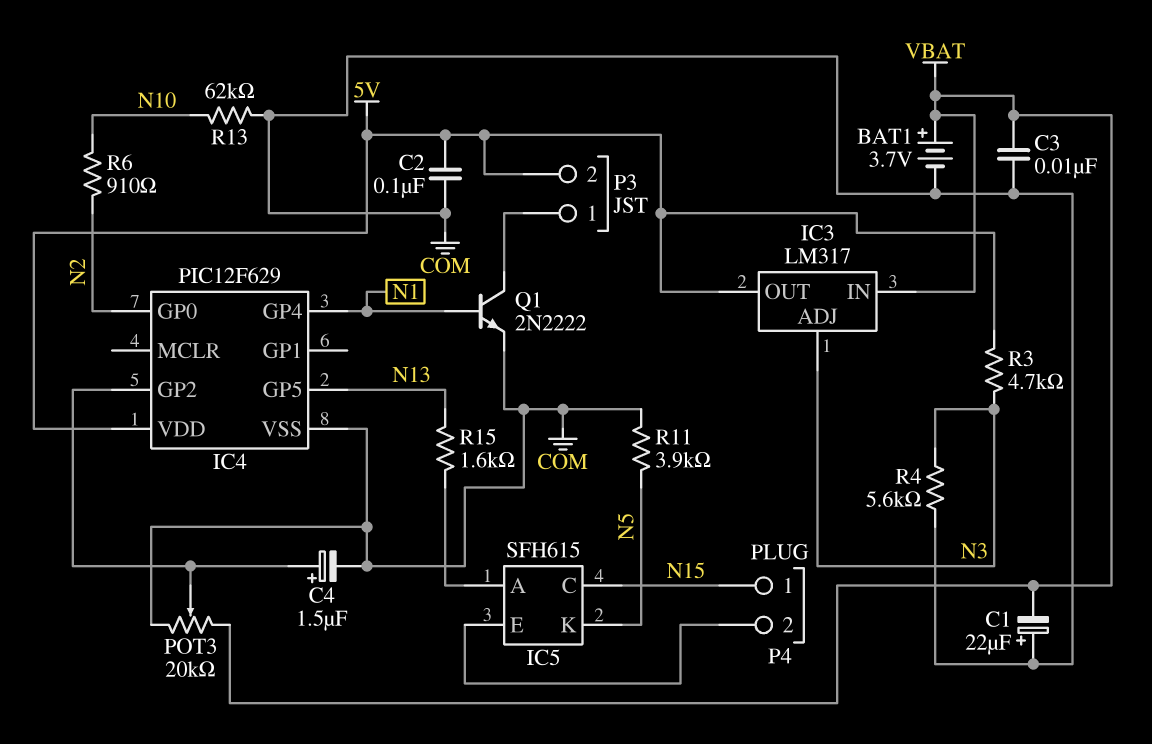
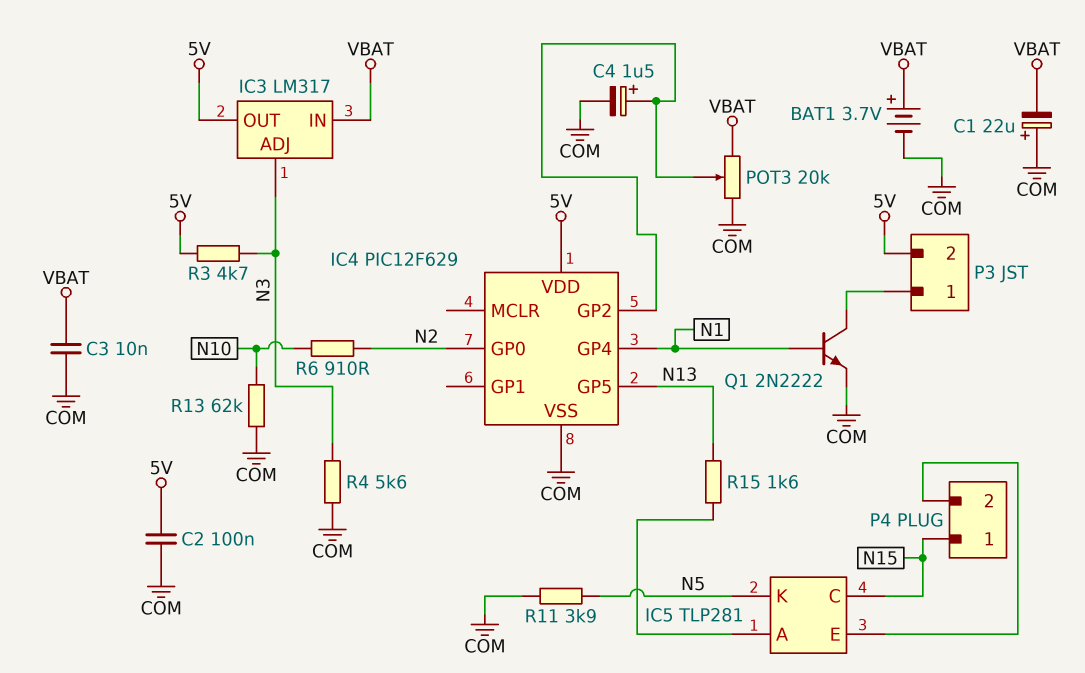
IC5: SFH615 -> TLP281

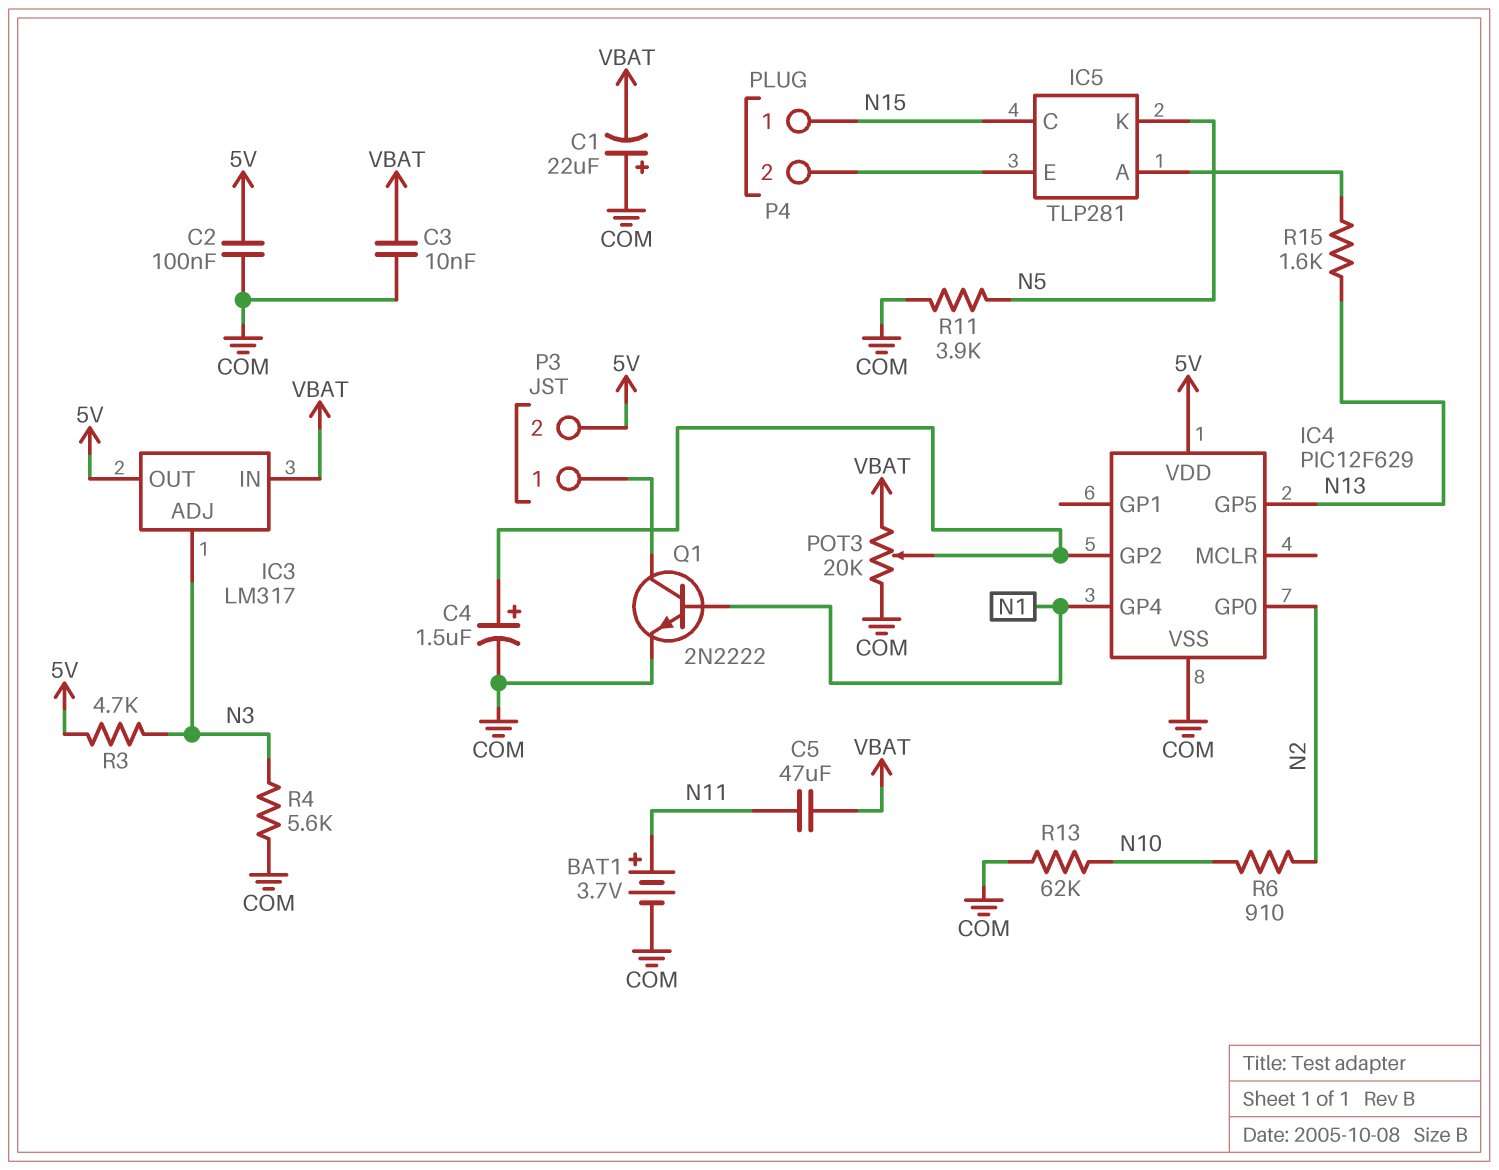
BAT1: 3.7V (plus VBAT, minus COM) -> 3.7V (plus N11, minus COM)
C5: none -> 47uF (N11, VBAT)

